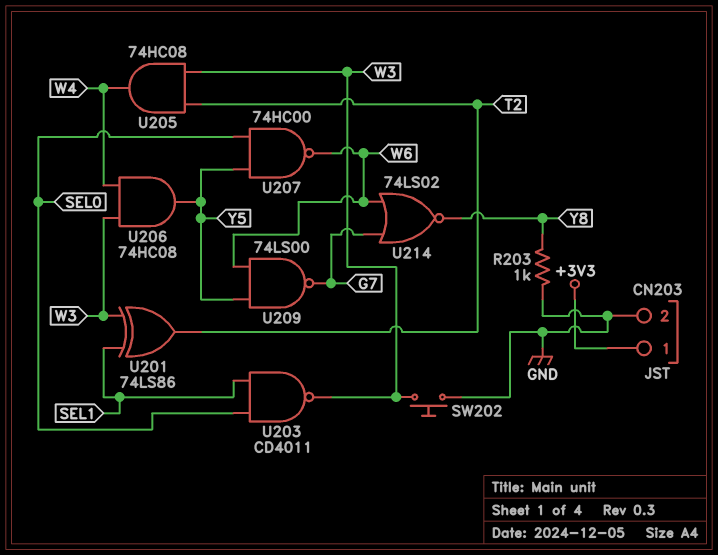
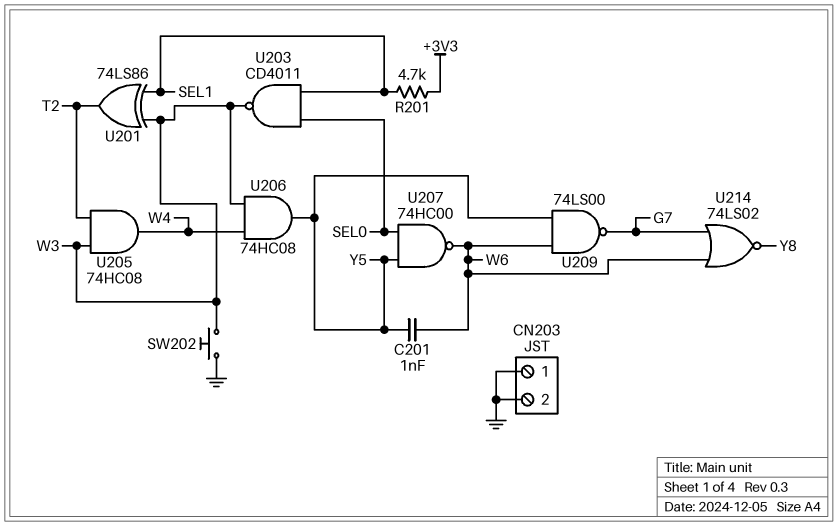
C201: none -> 1nF (W6, Y5)
CN203 pin 1: +3V3 -> GND
R201: none -> 4.7k (+3V3, SEL1)
R203: 1k (GND, Y8) -> none

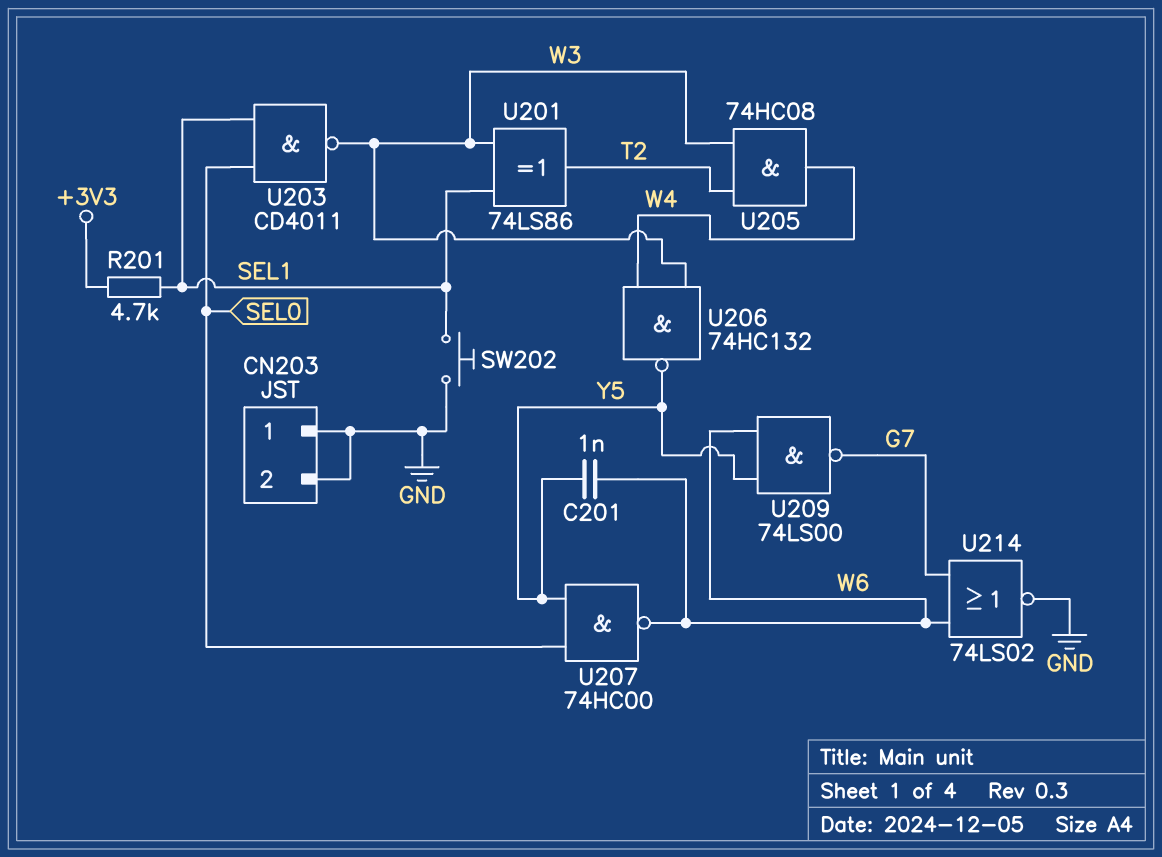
SW202: button (GND, W3) -> button (GND, SEL1)
U206: AND 74HC08 (in W3, in W4, out Y5) -> NAND 74HC132 (in W3, in W4, out Y5)
U214: NOR 74LS02 (in G7, in W6, out Y8) -> NOR 74LS02 (in G7, in W6, out GND)

